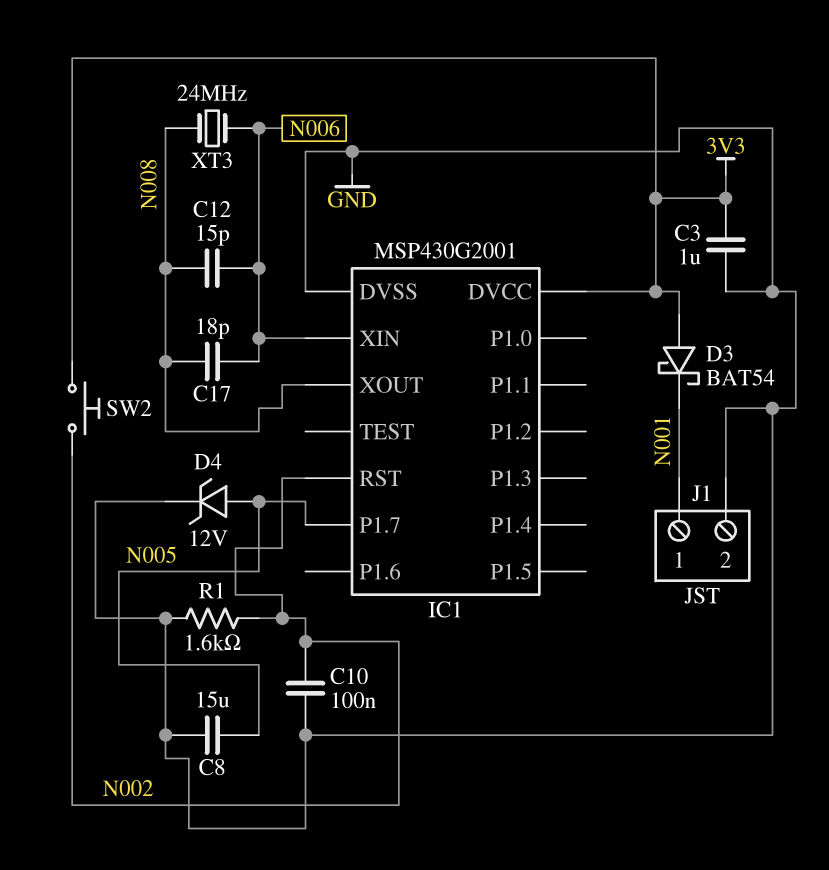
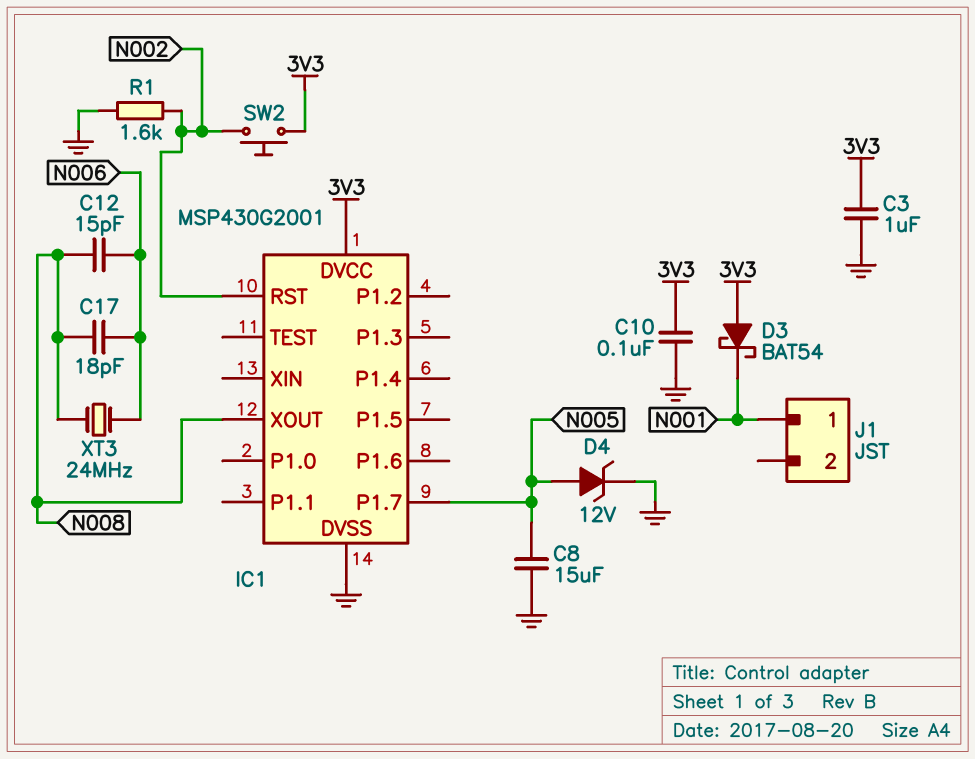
C10: 100nF (GND, N002) -> 100nF (3V3, GND)
IC1 pin XIN: N006 -> none
J1 pin 2: GND -> none

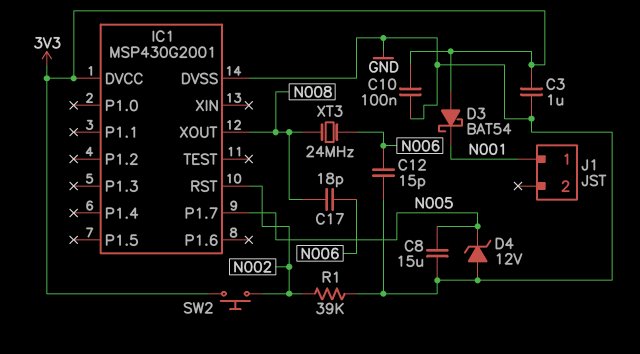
C12: 15pF (N006, N008) -> 15pF (GND, N006)
D4: zener 12V (A N005, K GND) -> zener 12V (A GND, K N005)
R1: 1.6k (GND, N002) -> 39k (GND, N002)

